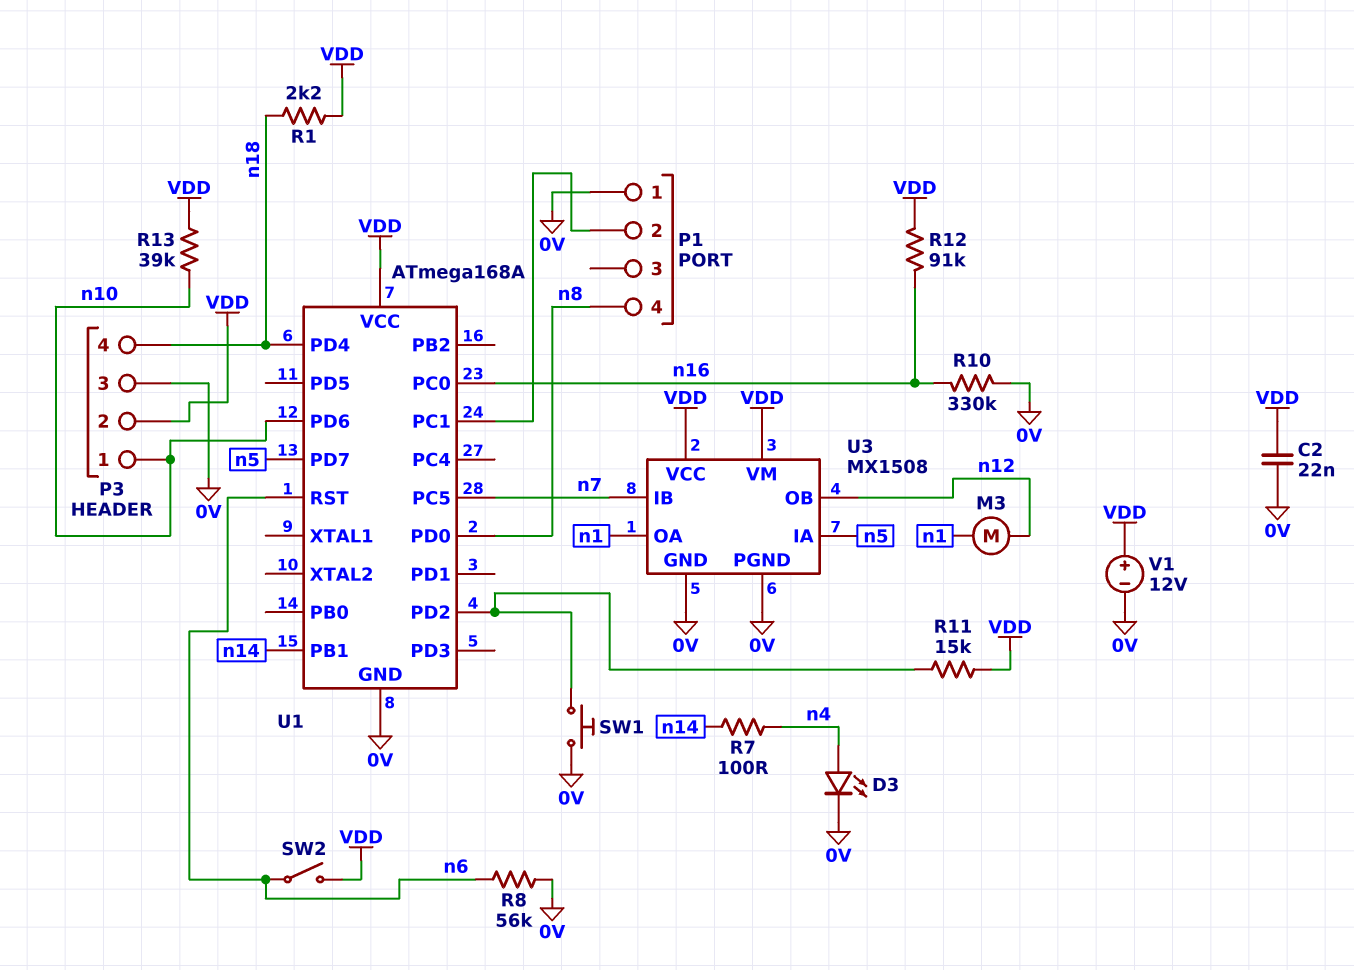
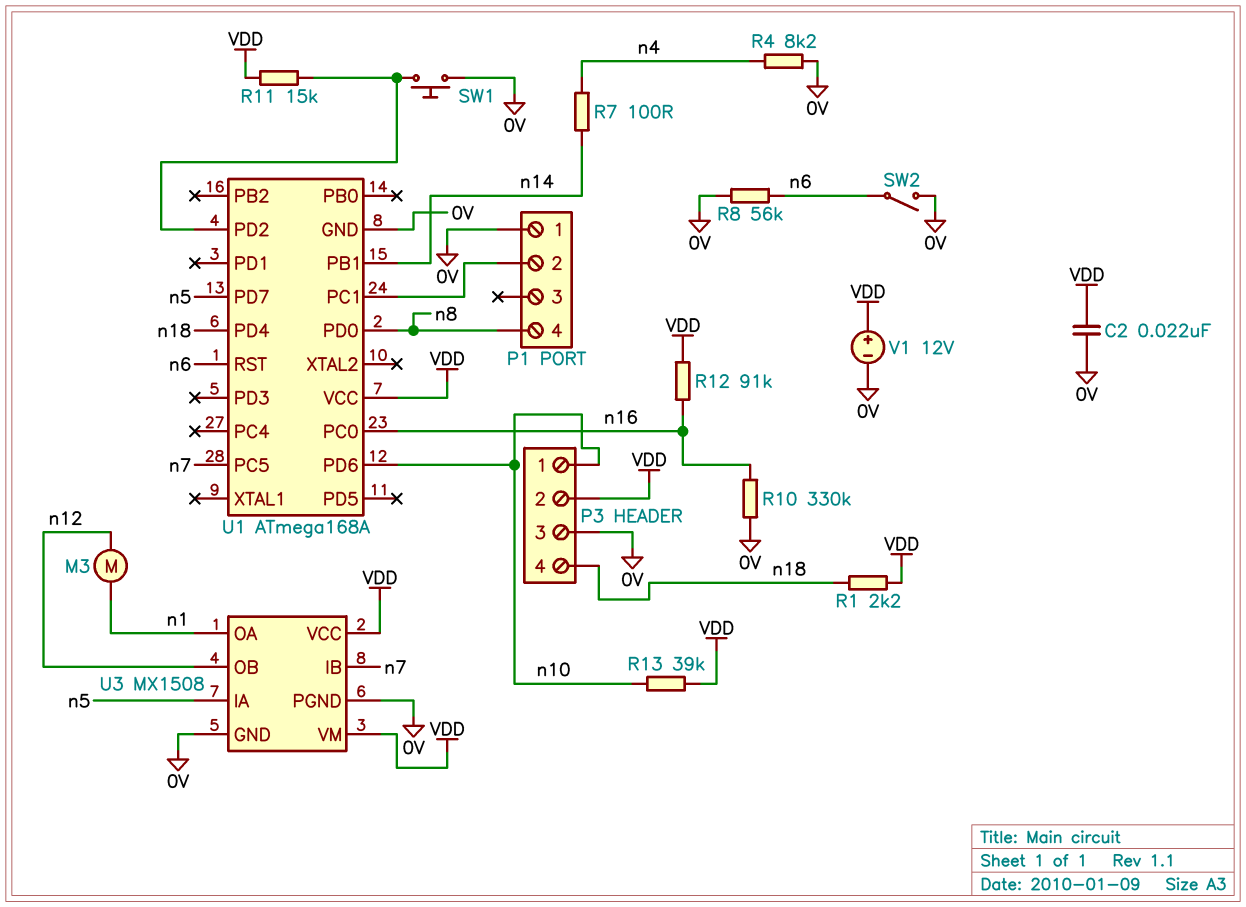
D3: LED (A n4, K 0V) -> none
R4: none -> 8.2k (0V, n4)
SW2: switch (VDD, n6) -> switch (0V, n6)

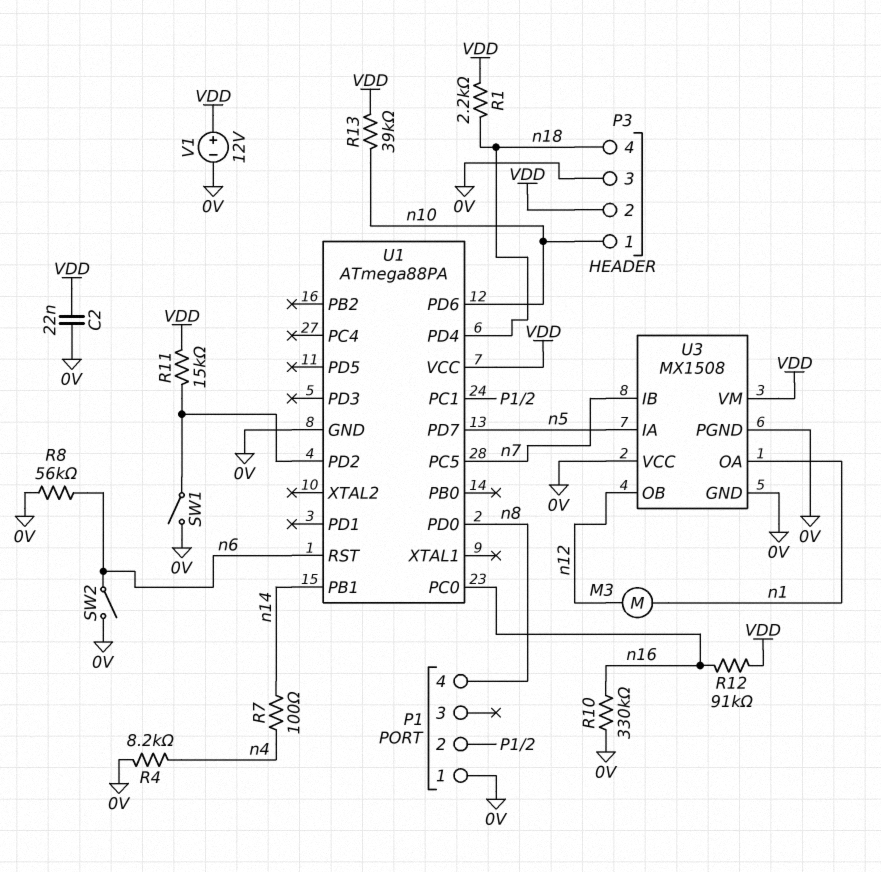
SW1: button (0V, U1/PD2) -> switch (0V, U1/PD2)
U1: ATmega168A -> ATmega88PA
U3 pin VCC: VDD -> 0V

